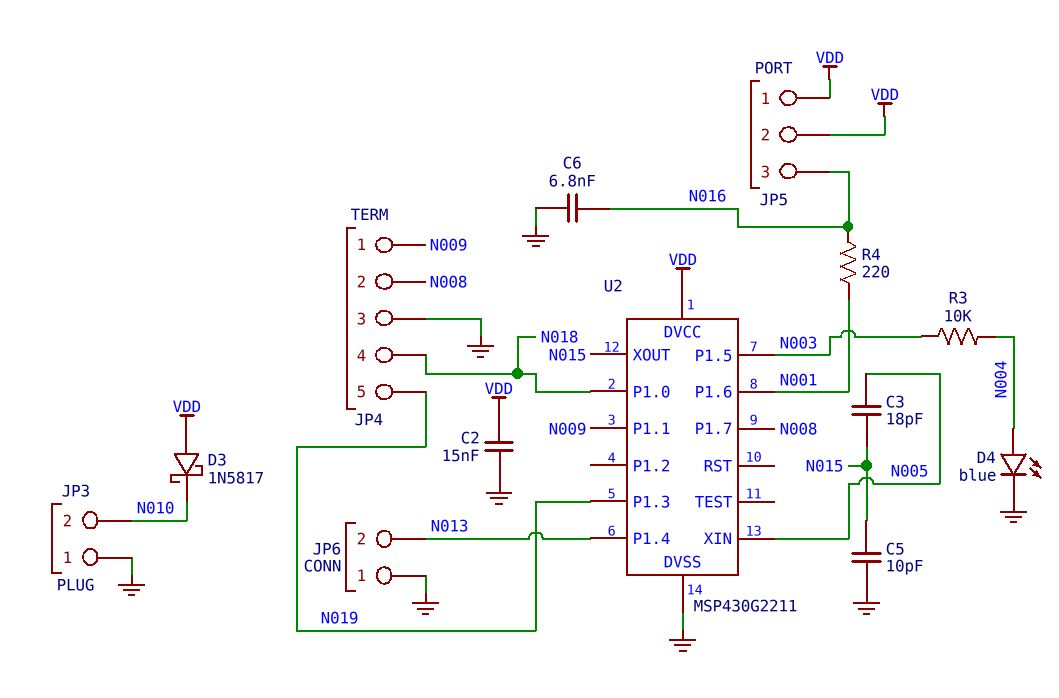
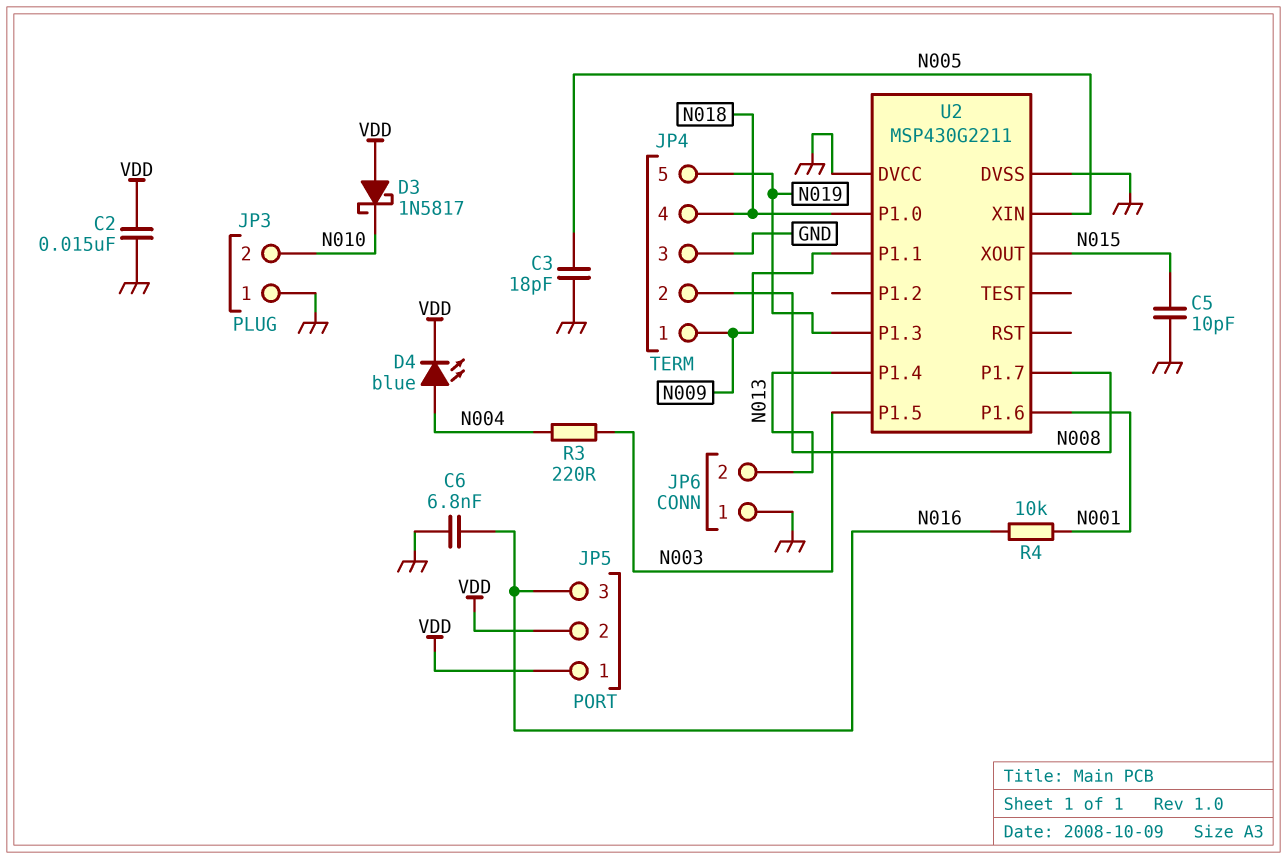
C3: 18pF (N005, N015) -> 18pF (GND, N005)
D4: LED blue (A N004, K GND) -> LED blue (A N004, K VDD)
R3: 10k (N003, N004) -> 220 (N003, N004)
R4: 220 (N001, N016) -> 10k (N001, N016)
U2 pin DVCC: VDD -> GND

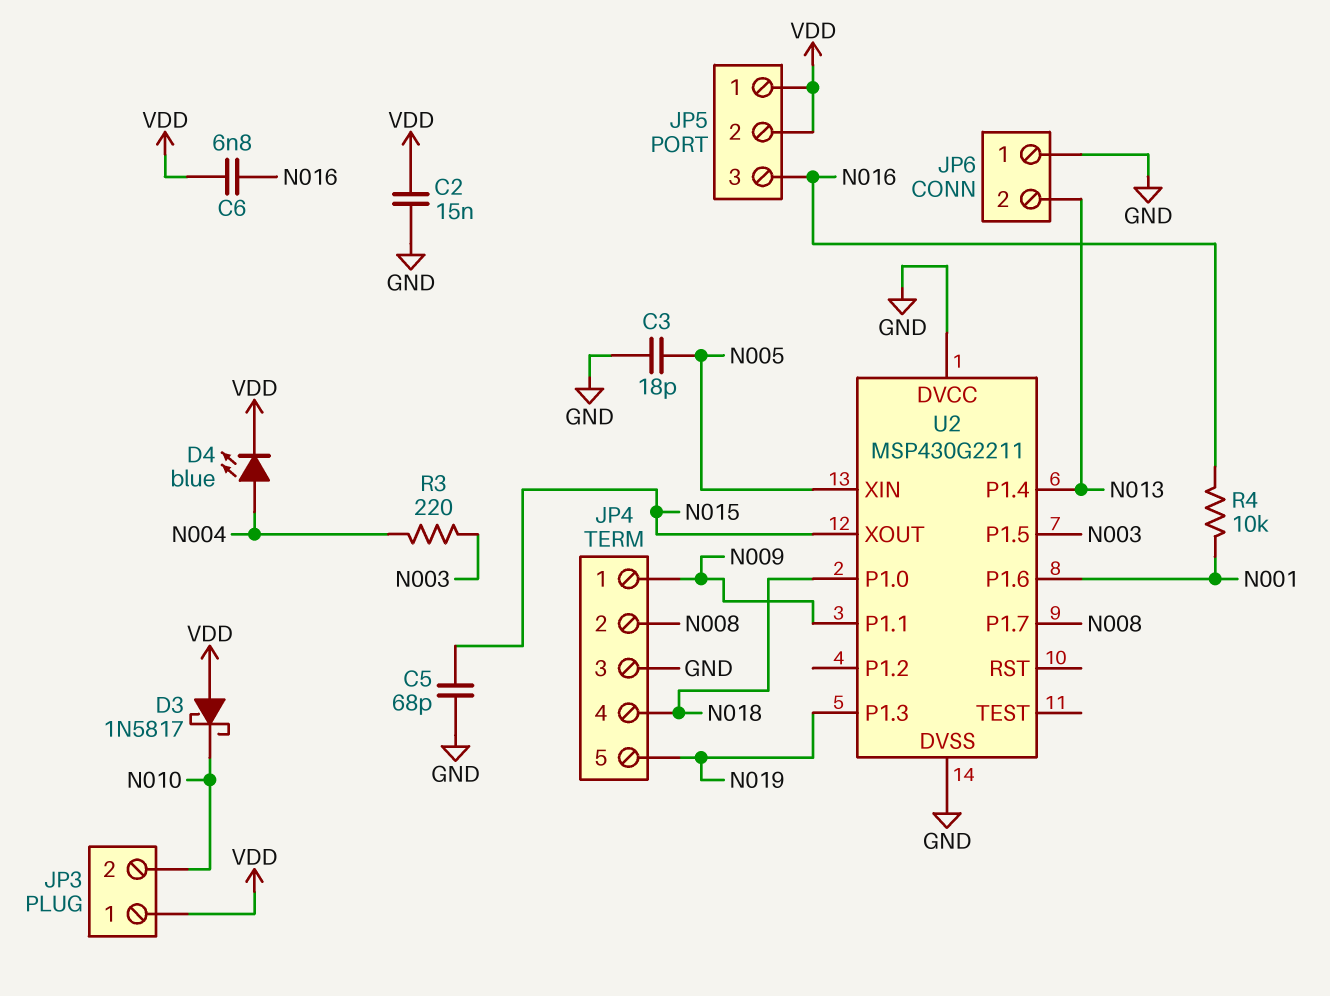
C5: 10pF (GND, N015) -> 68pF (GND, N015)
C6: 6.8nF (GND, N016) -> 6.8nF (N016, VDD)
JP3 pin 1: GND -> VDD

